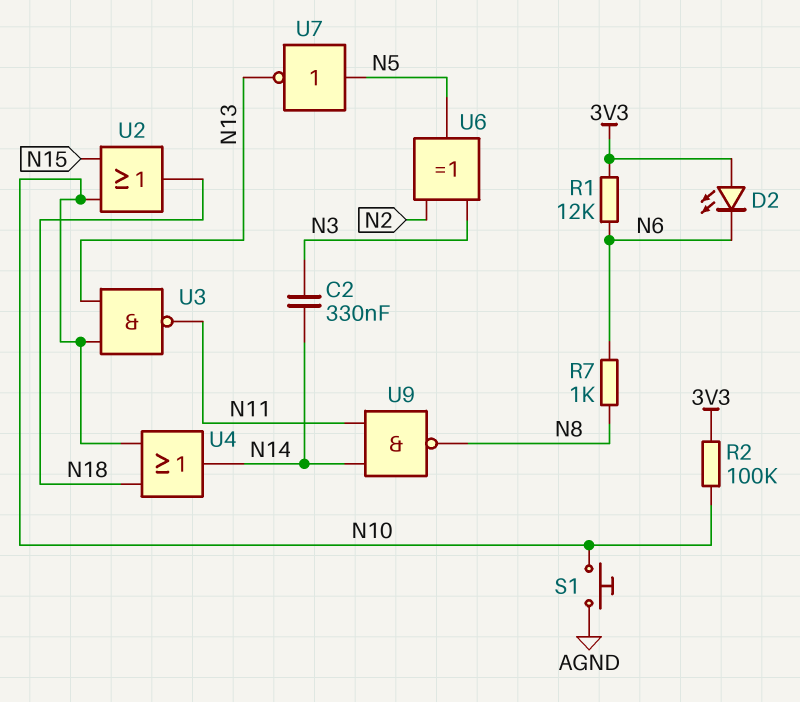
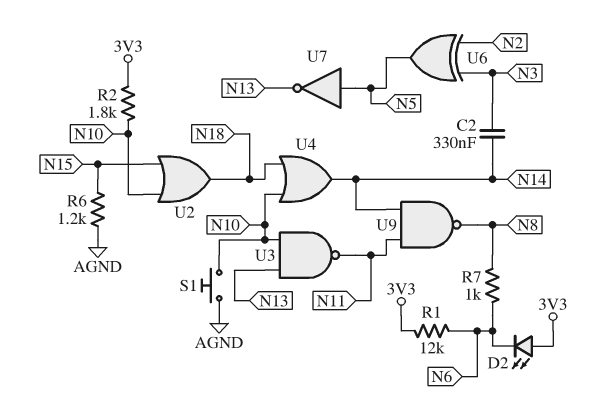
R2: 100k (3V3, N10) -> 1.8k (3V3, N10)
R6: none -> 1.2k (AGND, N15)

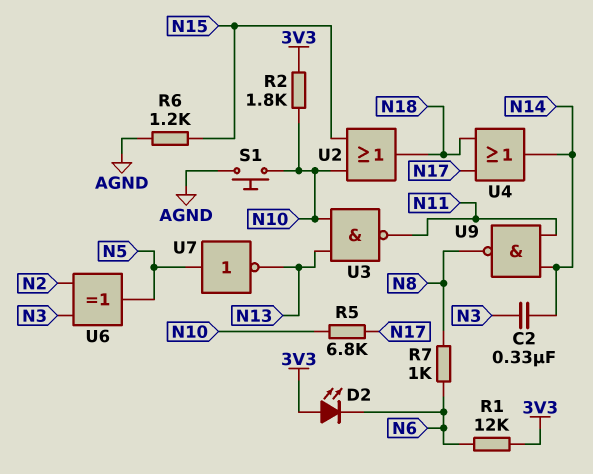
R5: none -> 6.8k (N10, N17)
U4: OR (in N10, in N18, out N14) -> OR (in N17, in N18, out N14)

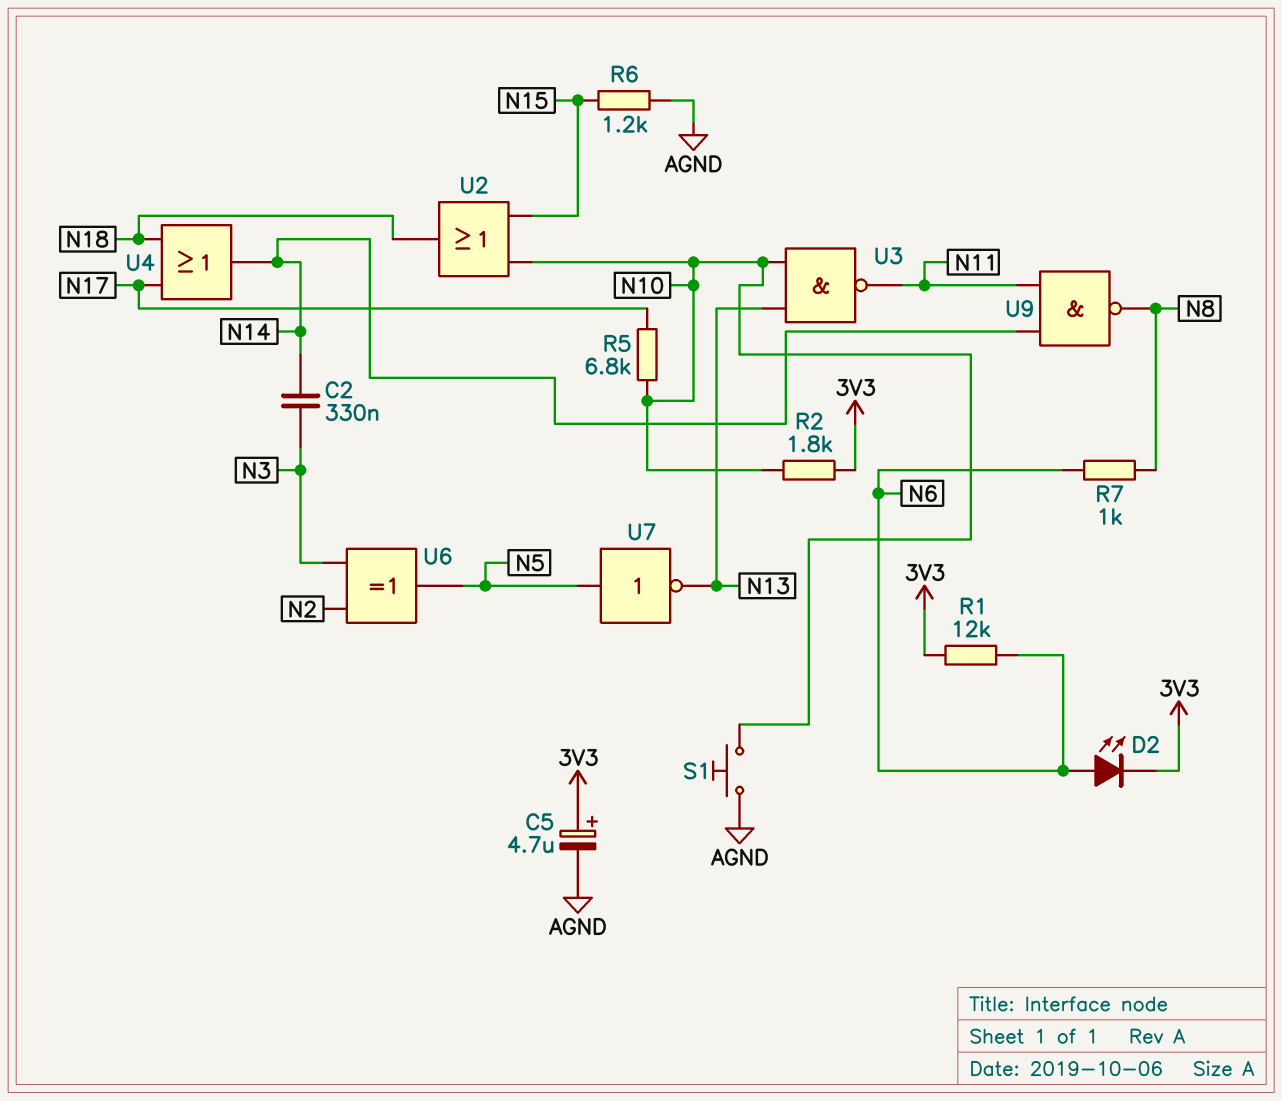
C5: none -> 4.7uF (plus 3V3, minus AGND)
D2: LED (A 3V3, K N6) -> LED (A N6, K 3V3)

